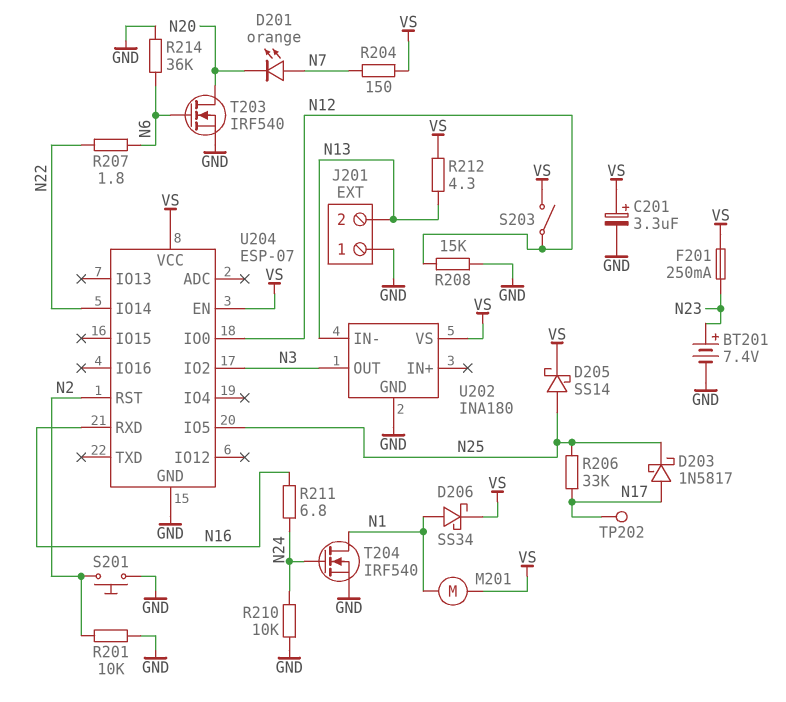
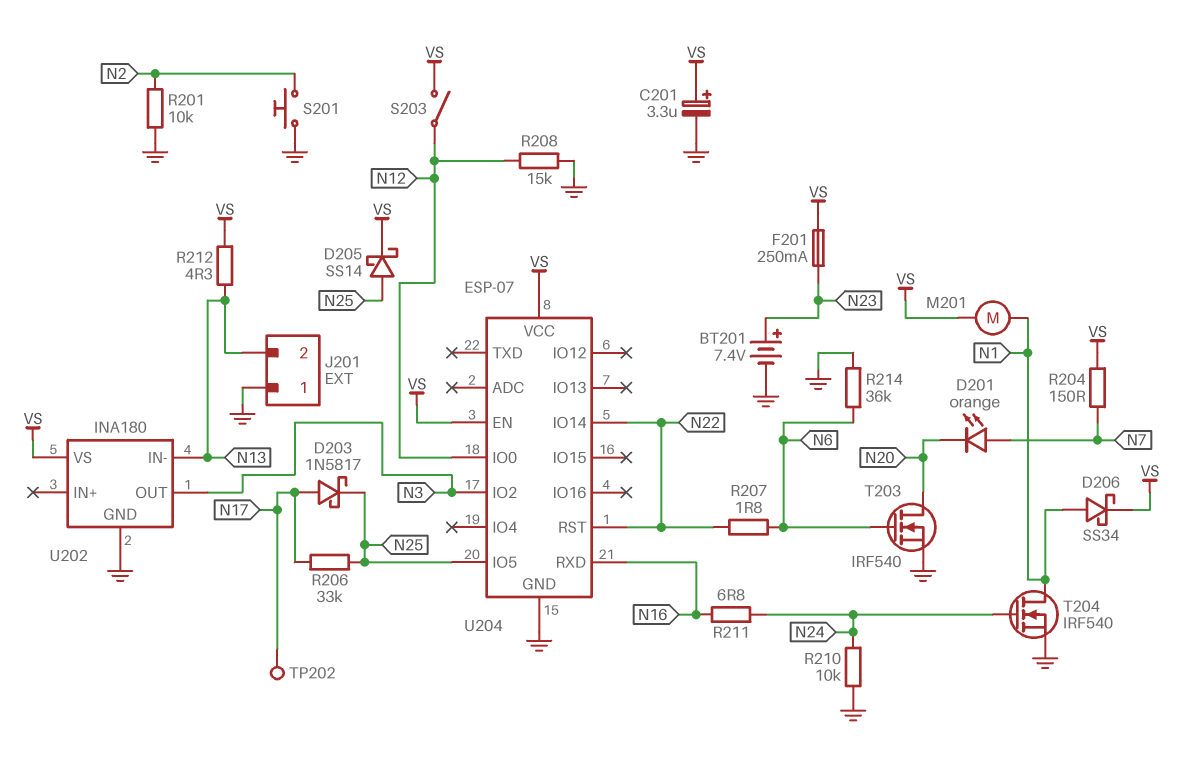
U204 pin RST: N2 -> N22

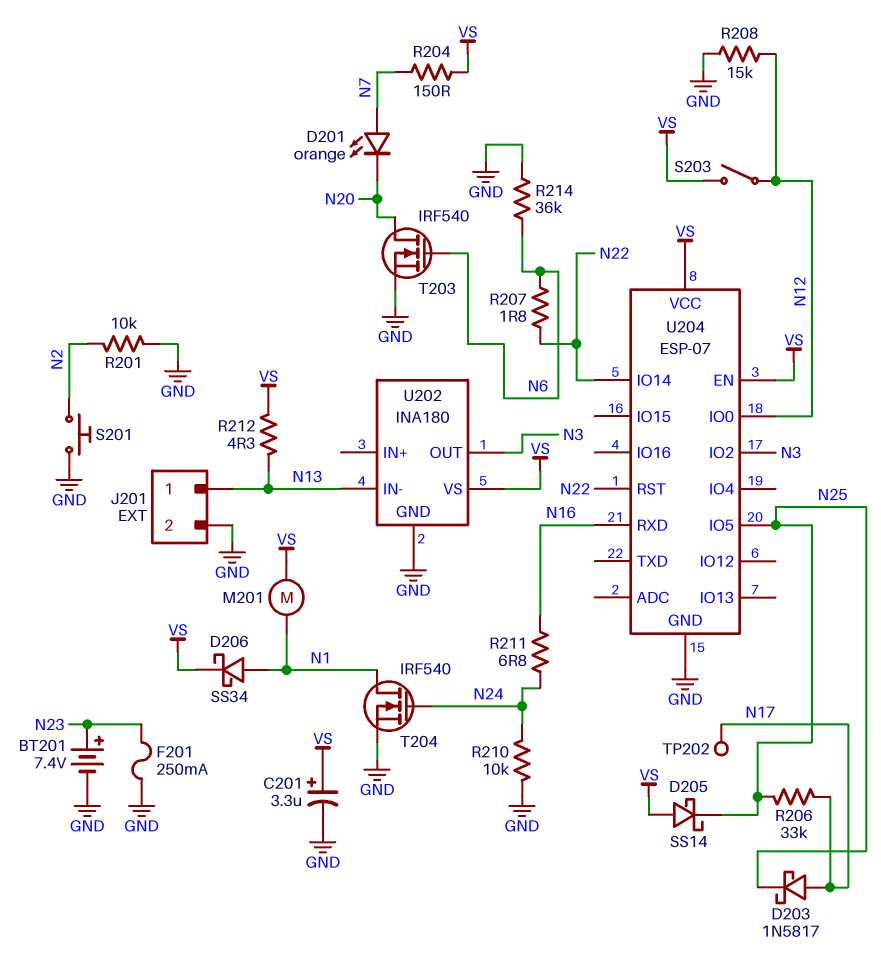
D205: schottky SS14 (A N25, K VS) -> schottky SS14 (A VS, K N25)
F201: 250mA (N23, VS) -> 250mA (GND, N23)
J201 pin 1: GND -> N13
J201 pin 2: N13 -> GND

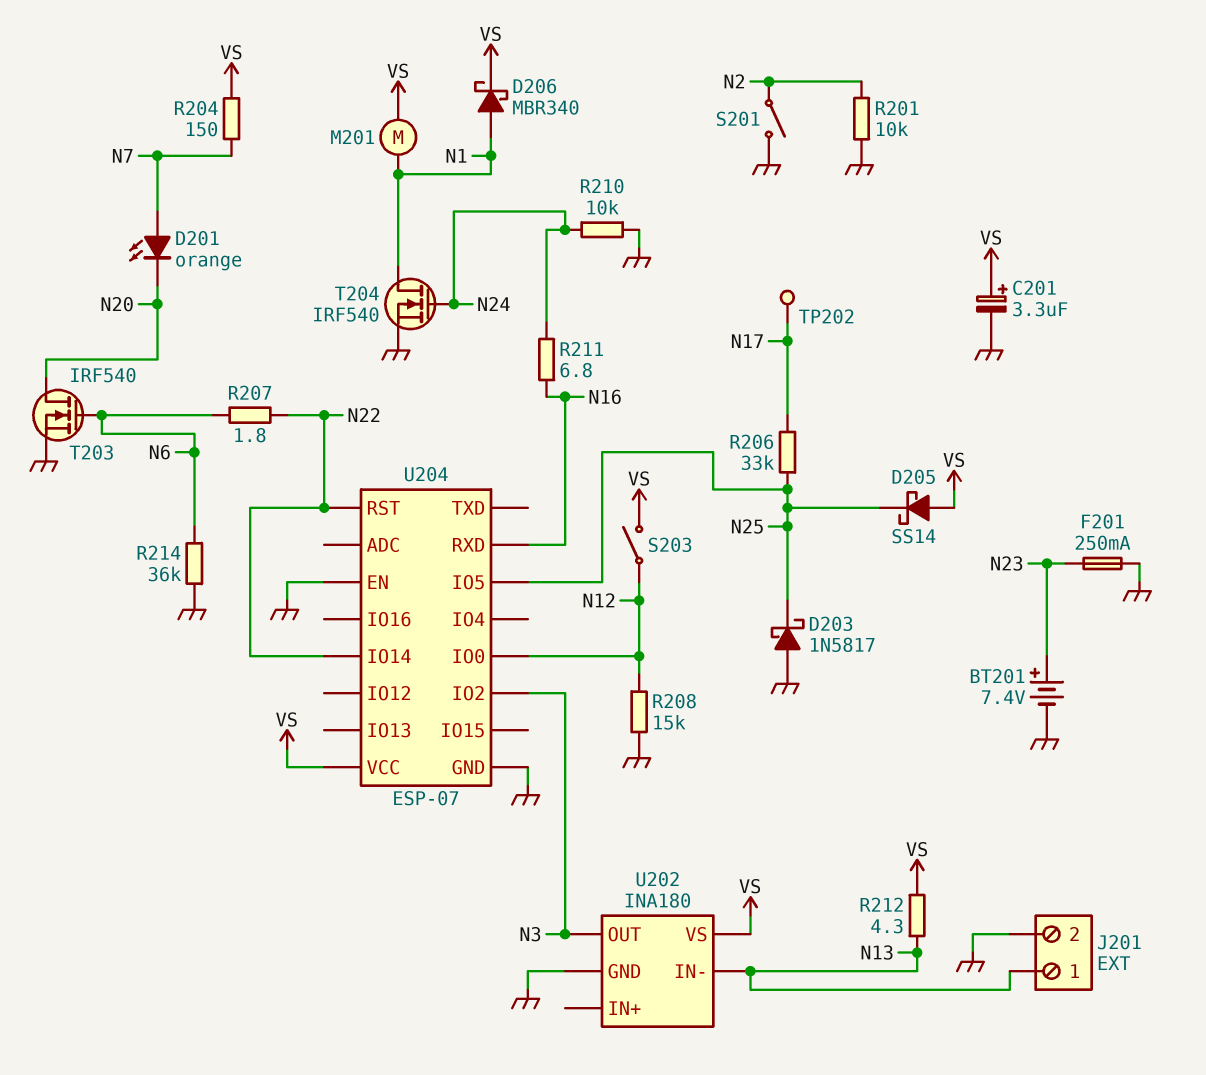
D203: schottky 1N5817 (A N17, K N25) -> schottky 1N5817 (A GND, K N25)
D206: schottky SS34 (A N1, K VS) -> schottky MBR340 (A N1, K VS)
S201: button (GND, N2) -> switch (GND, N2)
U204 pin EN: VS -> GND

